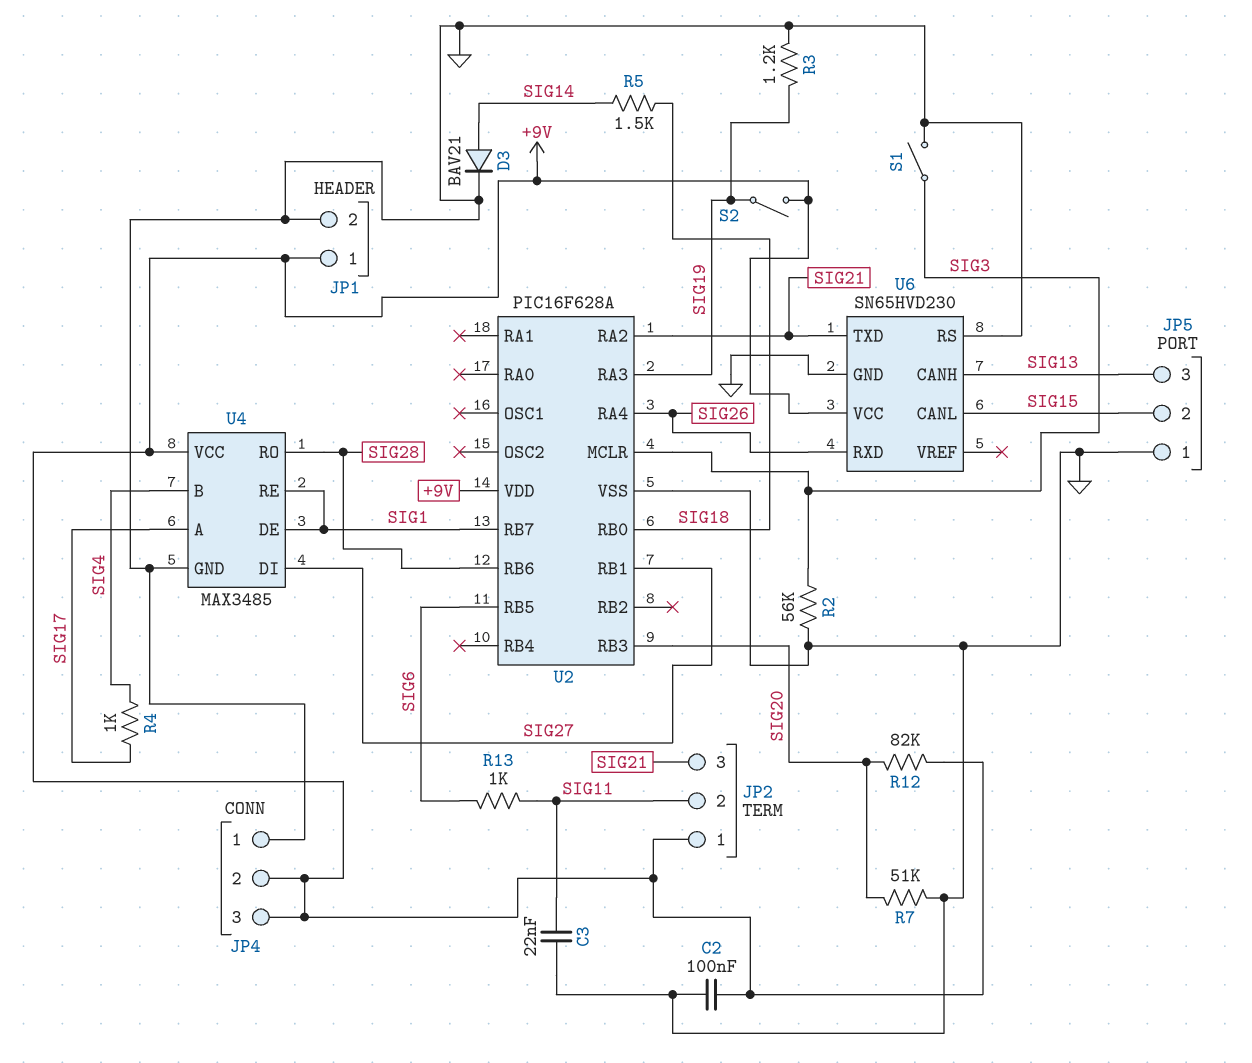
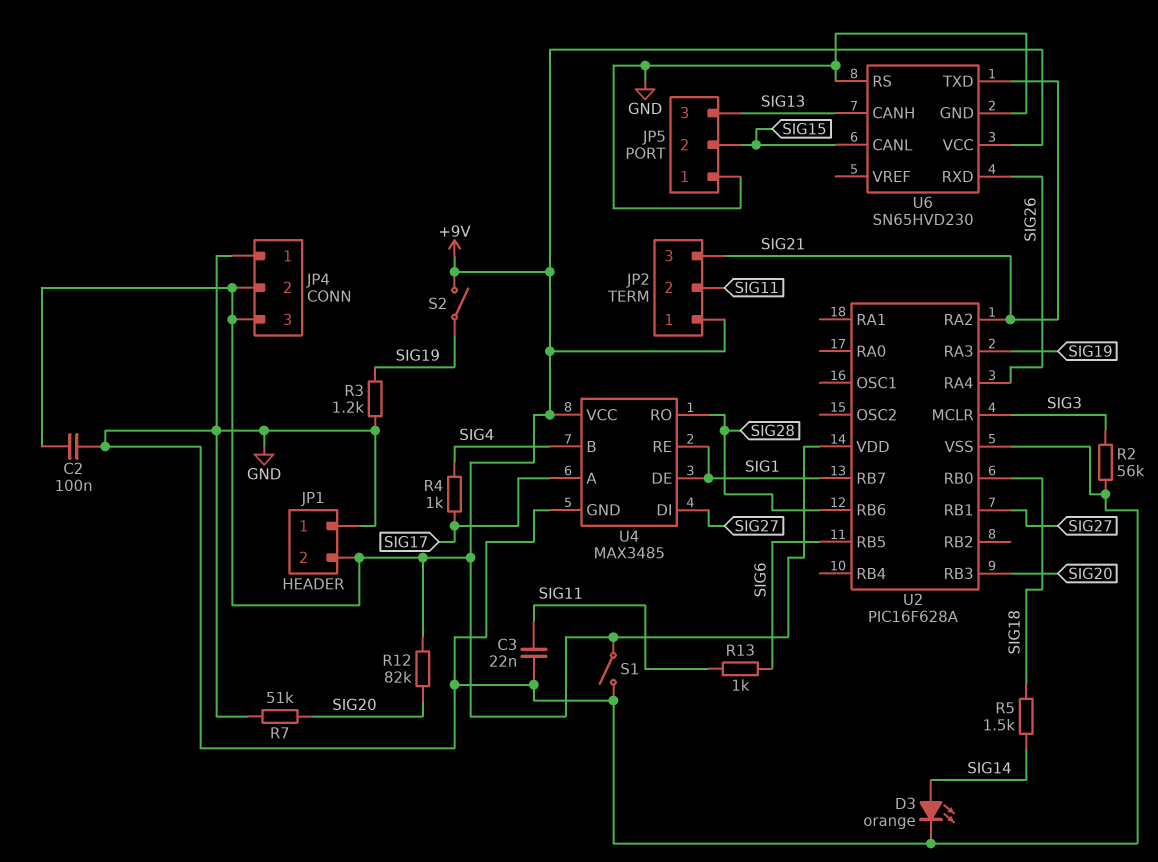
D3: diode BAV21 (A SIG14, K GND) -> LED orange (A SIG14, K GND)
JP1 pin 1: +9V -> GND
JP1 pin 2: GND -> +9V
S1: switch (GND, SIG3) -> switch (+9V, GND)

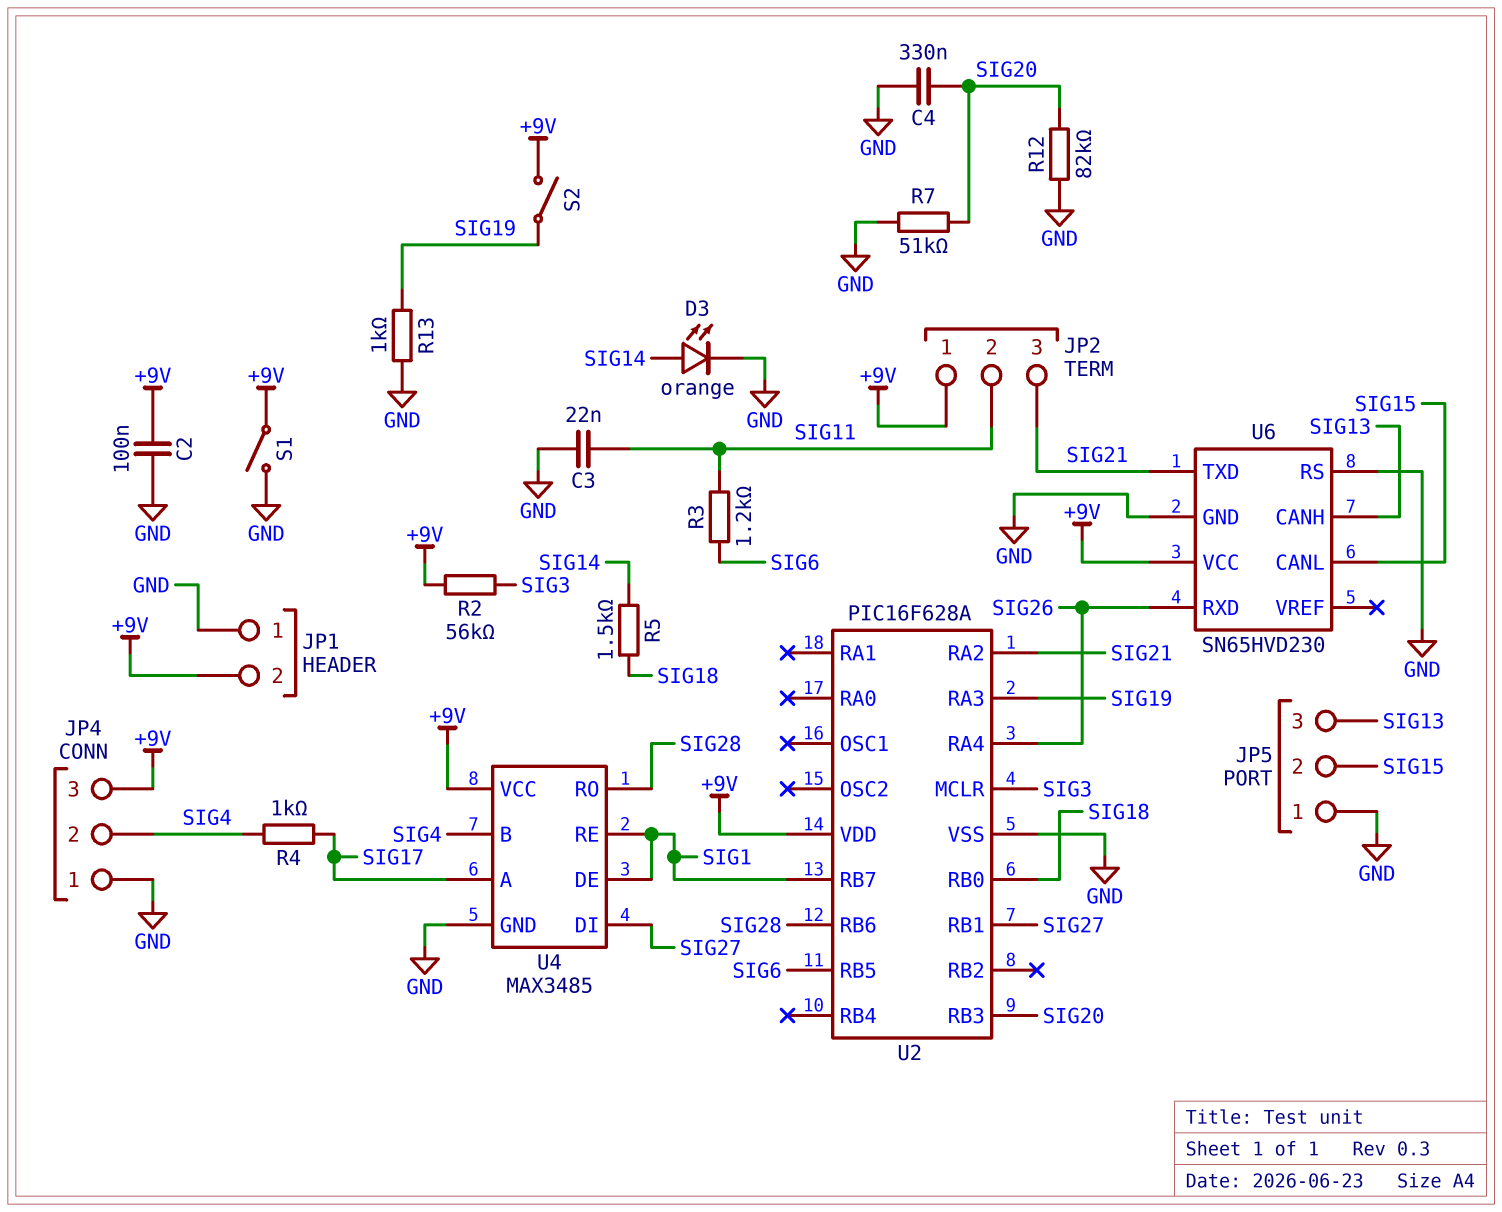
C4: none -> 330nF (GND, SIG20)
JP4 pin 2: +9V -> SIG4
R2: 56k (GND, SIG3) -> 56k (+9V, SIG3)
R3: 1.2k (GND, SIG19) -> 1.2k (SIG6, SIG11)
R12: 82k (+9V, SIG20) -> 82k (GND, SIG20)
R13: 1k (SIG6, SIG11) -> 1k (GND, SIG19)

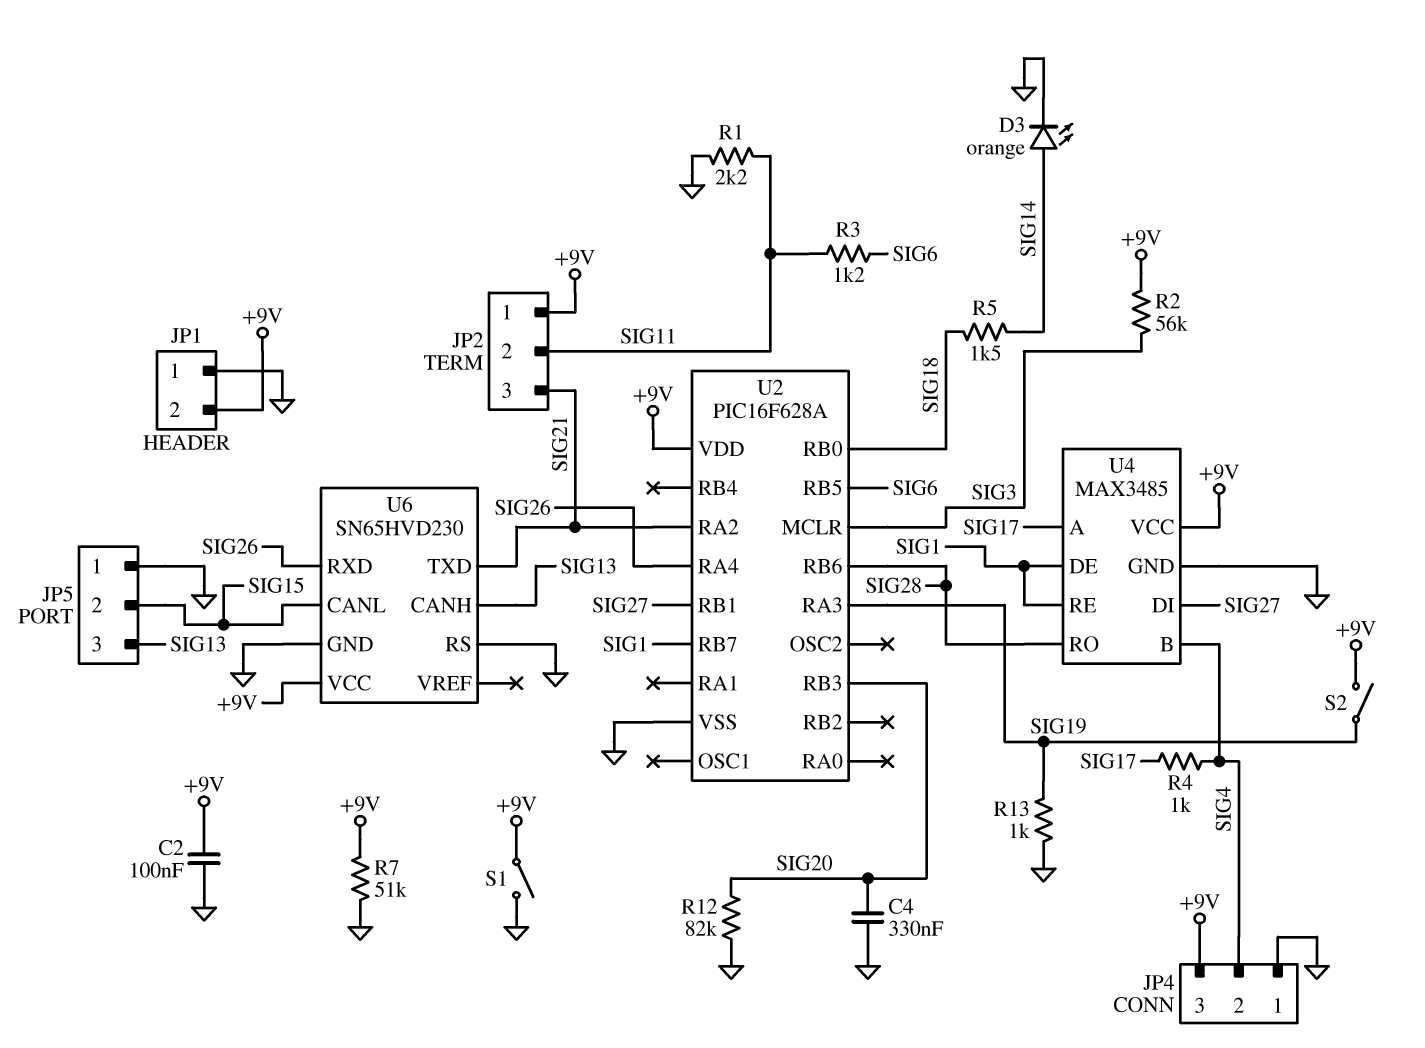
C3: 22nF (GND, SIG11) -> none
R1: none -> 2.2k (GND, SIG11)
R7: 51k (GND, SIG20) -> 51k (+9V, GND)

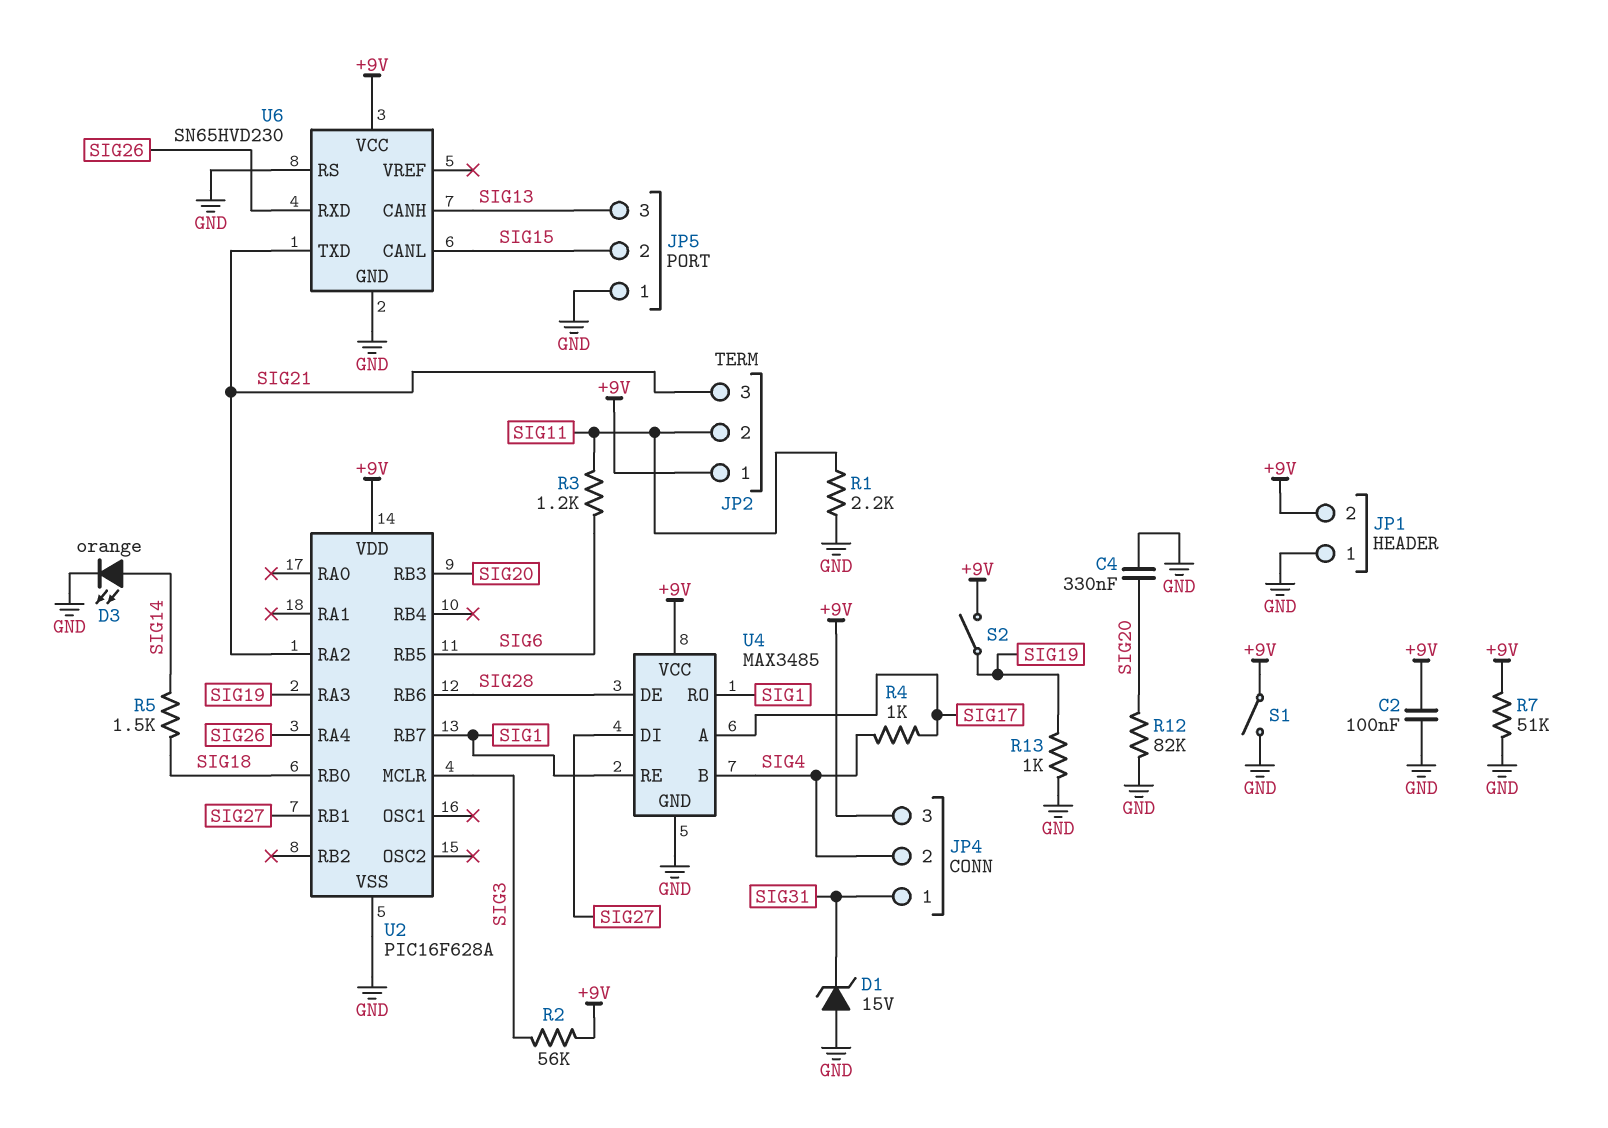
D1: none -> zener 15V (A GND, K SIG31)
JP4 pin 1: GND -> SIG31
U4 pin DE: SIG1 -> SIG28
U4 pin RO: SIG28 -> SIG1

